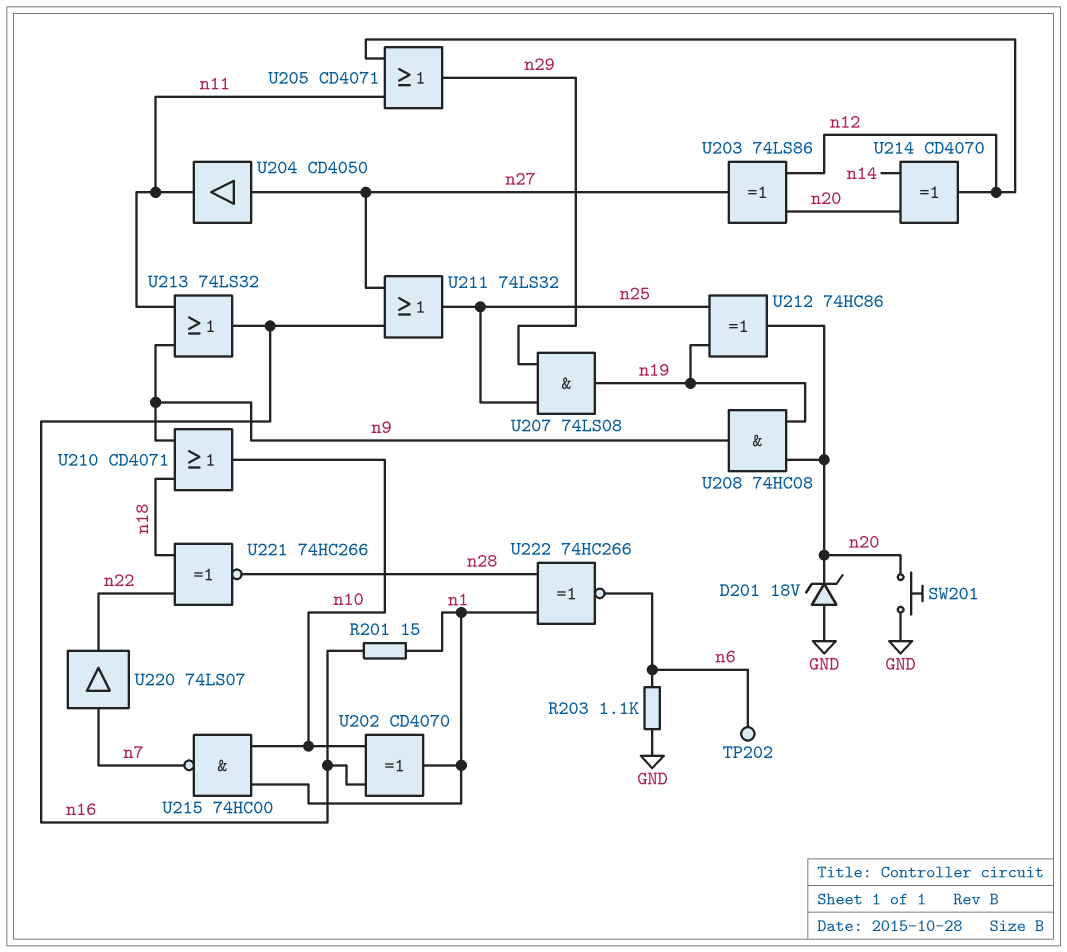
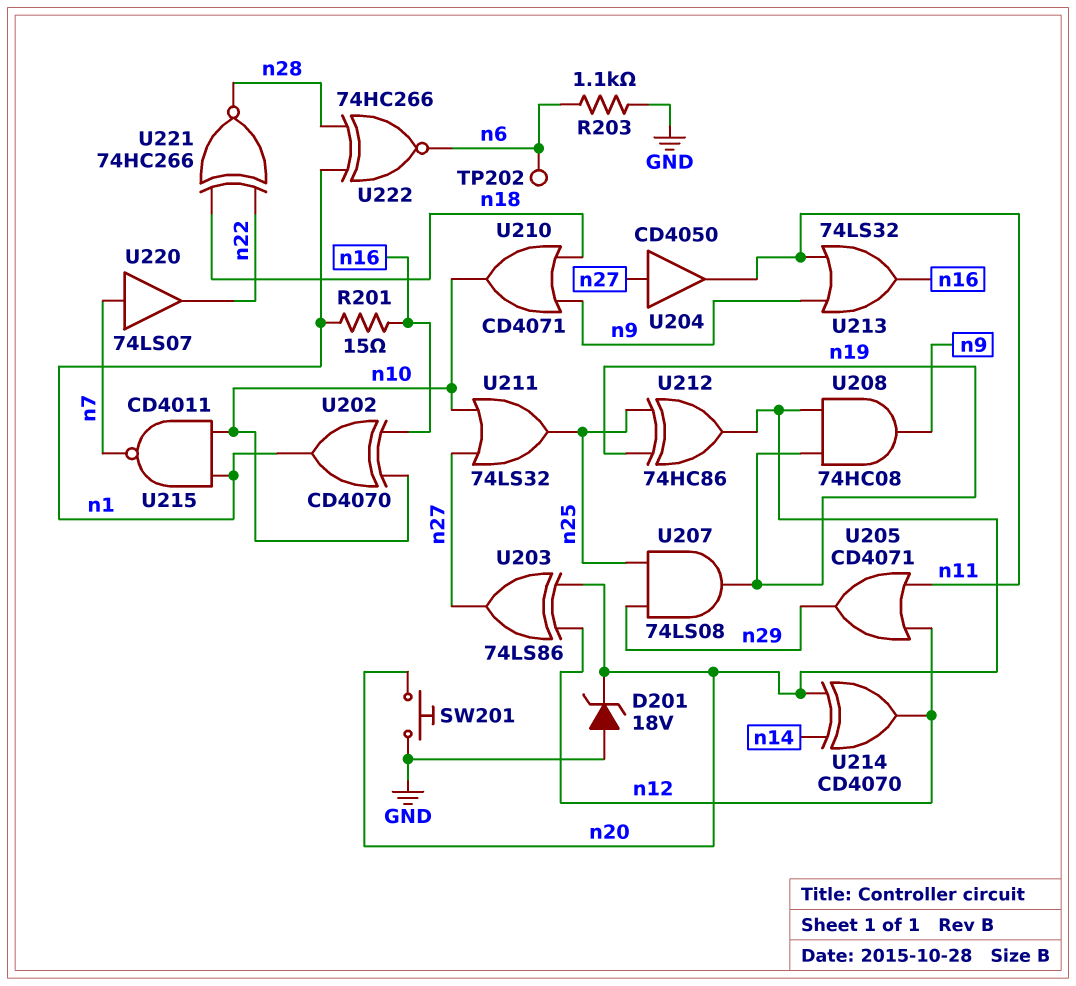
U211: OR 74LS32 (in n16, in n27, out n25) -> OR 74LS32 (in n10, in n27, out n25)
U215: NAND 74HC00 (in n1, in n10, out n7) -> NAND CD4011 (in n1, in n10, out n7)

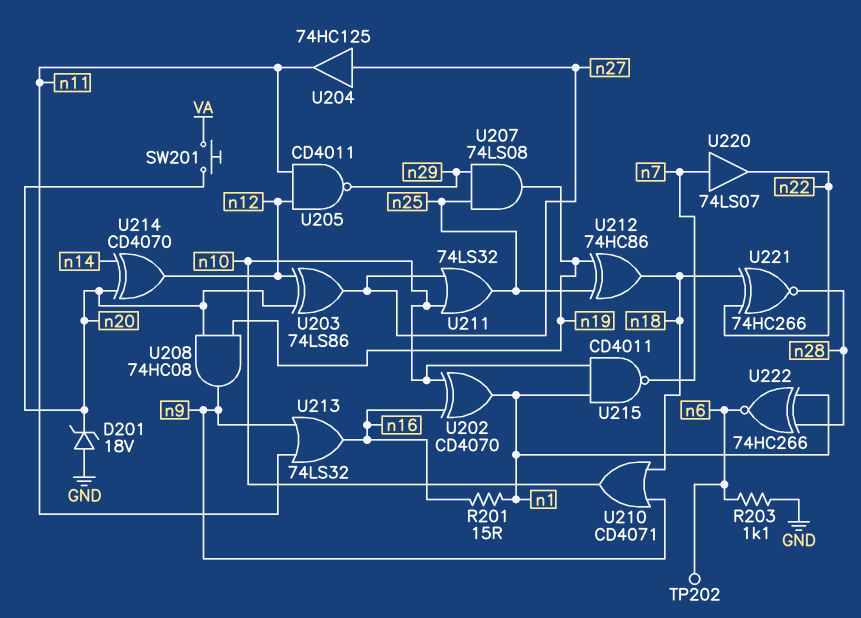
SW201: button (GND, n20) -> button (VA, n20)
U204: buffer CD4050 (in n27, out n11) -> buffer 74HC125 (in n27, out n11)
U205: OR CD4071 (in n11, in n12, out n29) -> NAND CD4011 (in n11, in n12, out n29)
U212: XOR 74HC86 (in n19, in n25, out n20) -> XOR 74HC86 (in n19, in n25, out n18)

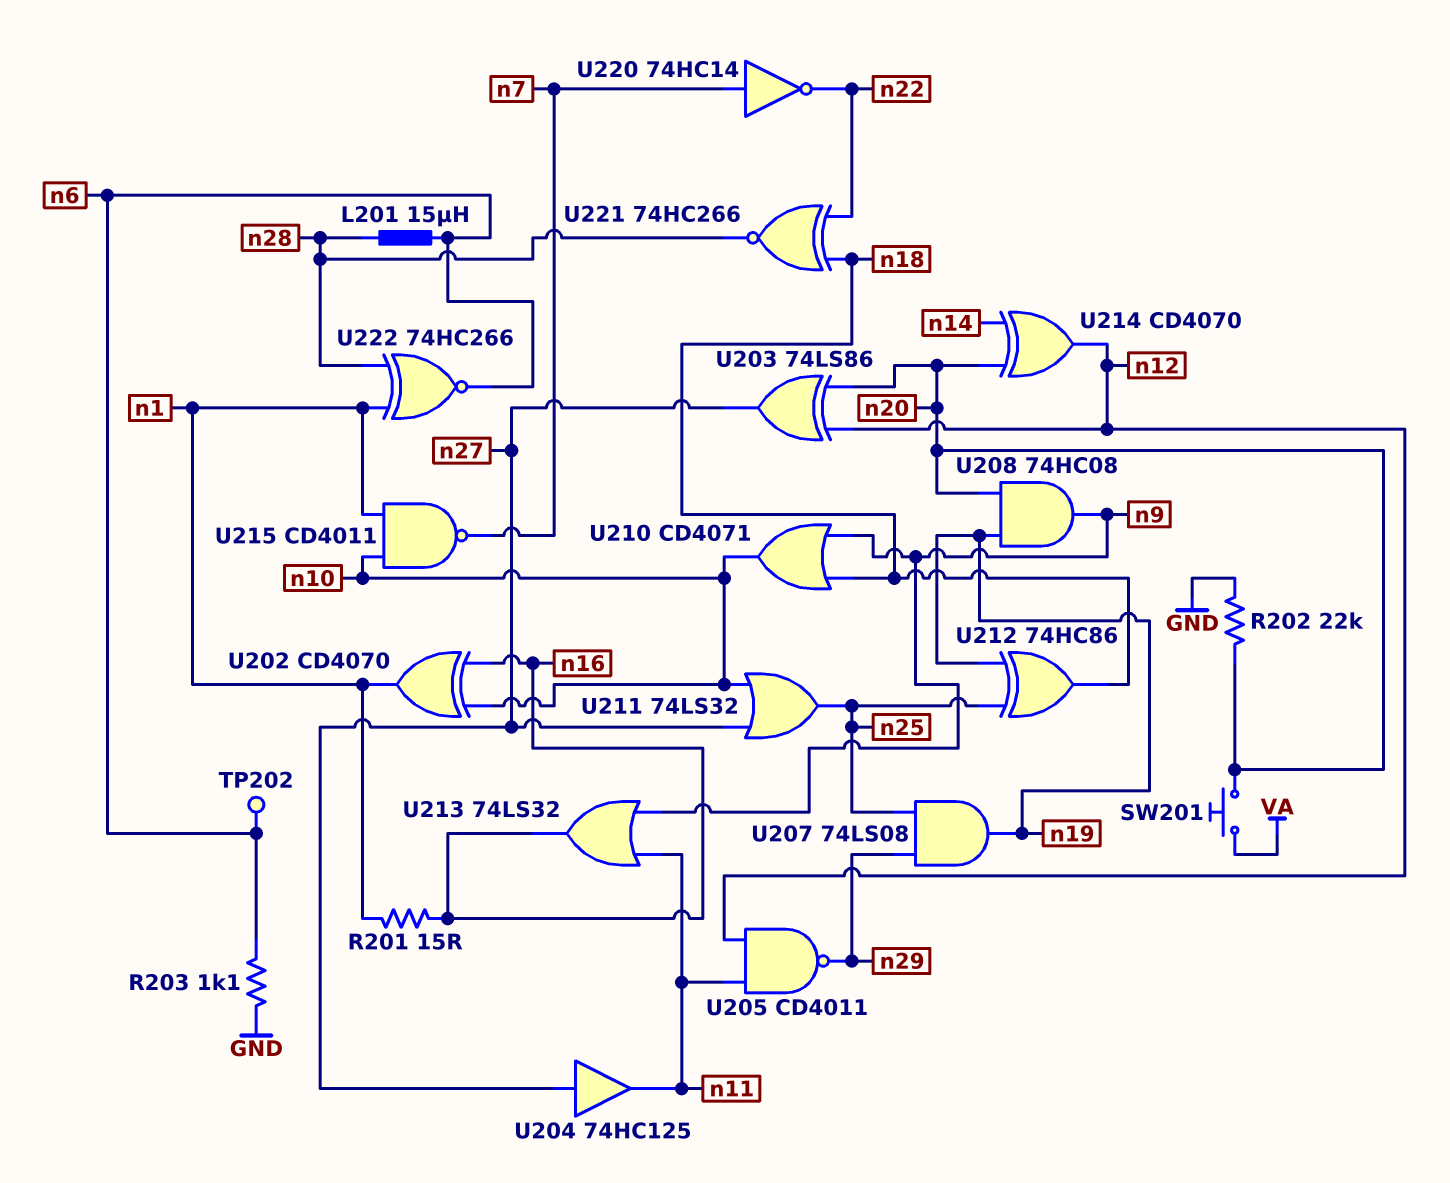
D201: zener 18V (A GND, K n20) -> none
L201: none -> 15uH (n6, n28)
R202: none -> 22k (GND, n20)
U220: buffer 74LS07 (in n7, out n22) -> NOT 74HC14 (in n7, out n22)

